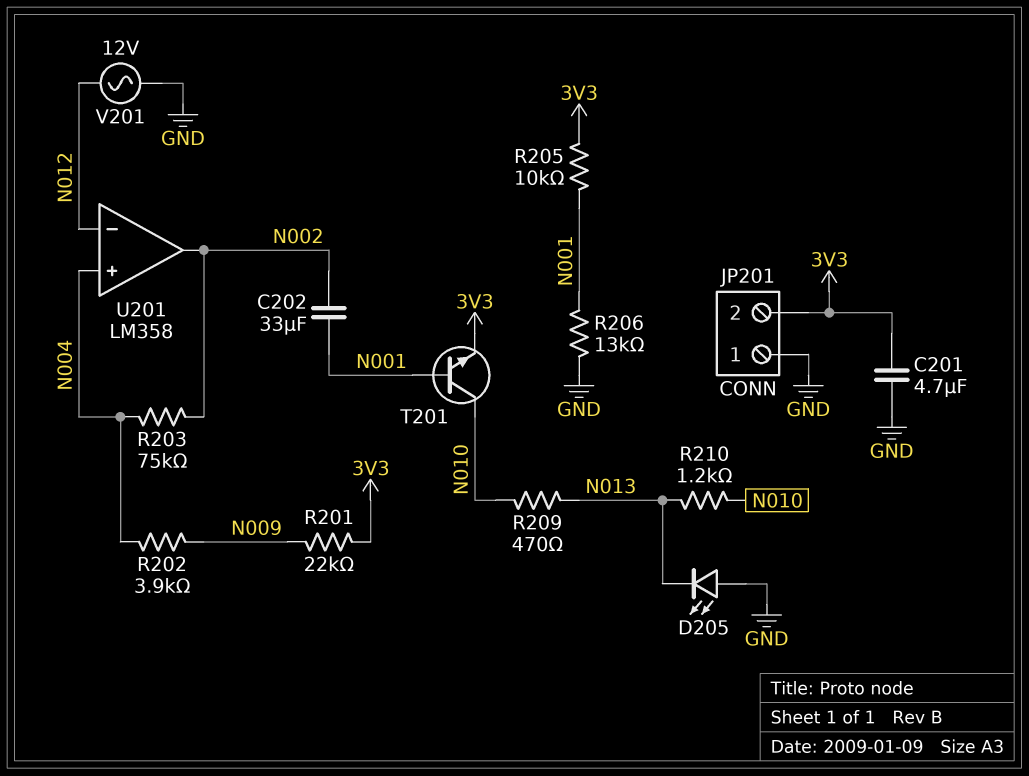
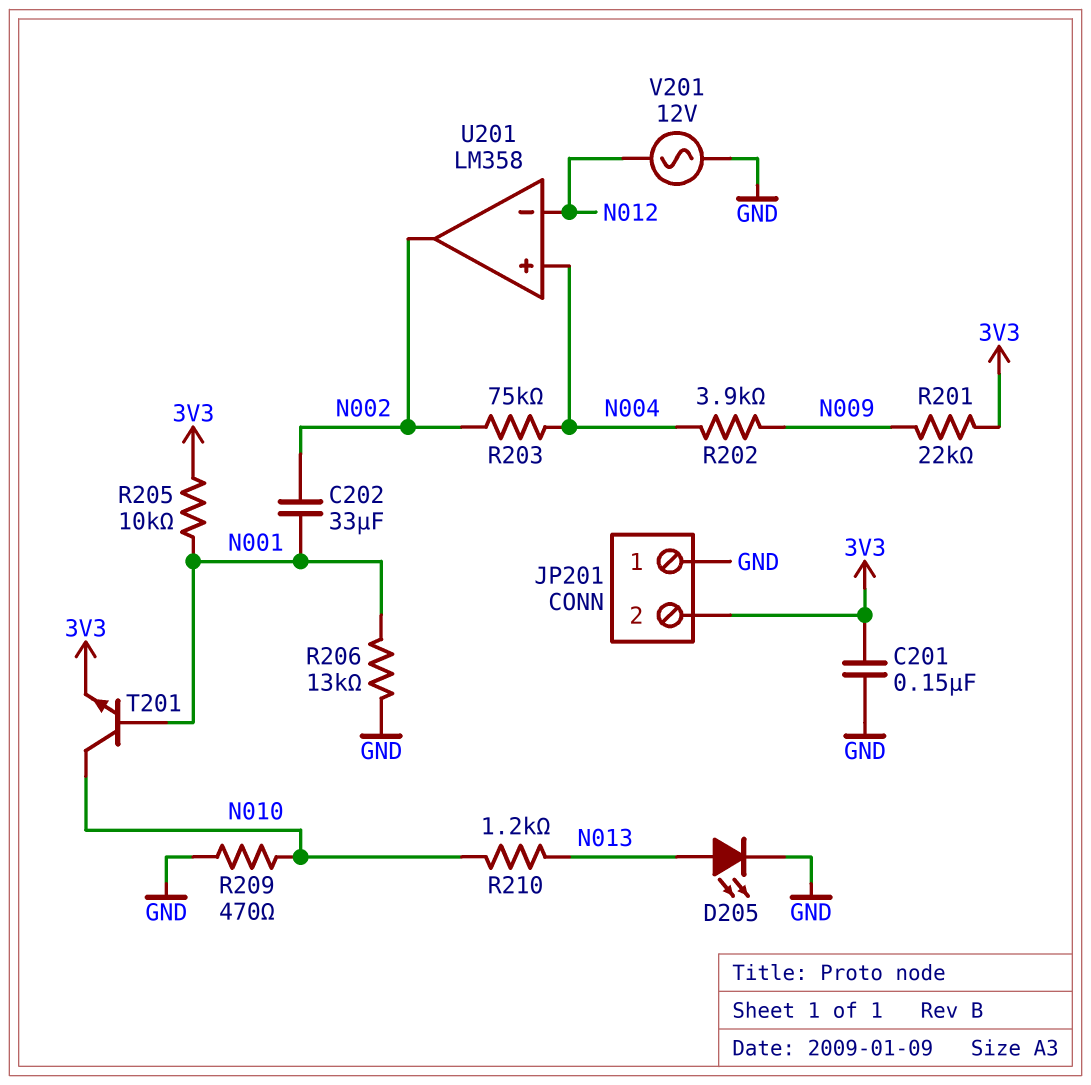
C201: 4.7uF (3V3, GND) -> 150nF (3V3, GND)
D205: LED (A GND, K N013) -> LED (A N013, K GND)
R209: 470 (N010, N013) -> 470 (GND, N010)

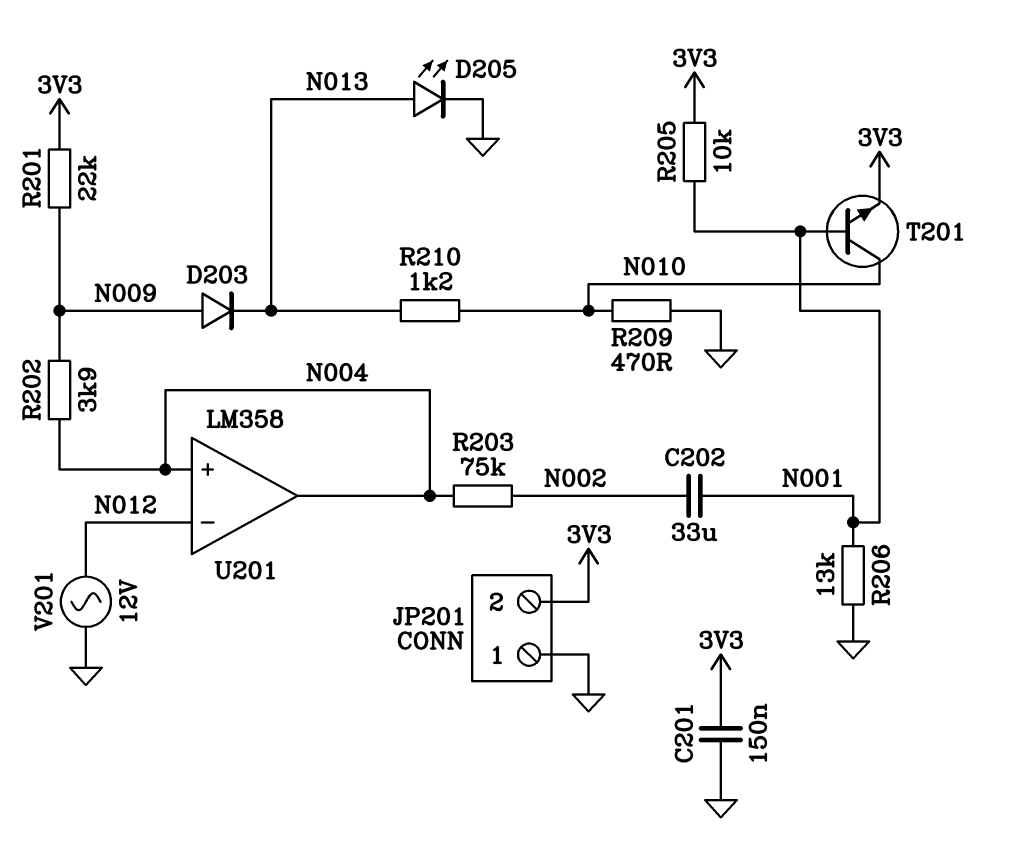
D203: none -> diode (A N009, K N013)
U201 pin out: N002 -> N004

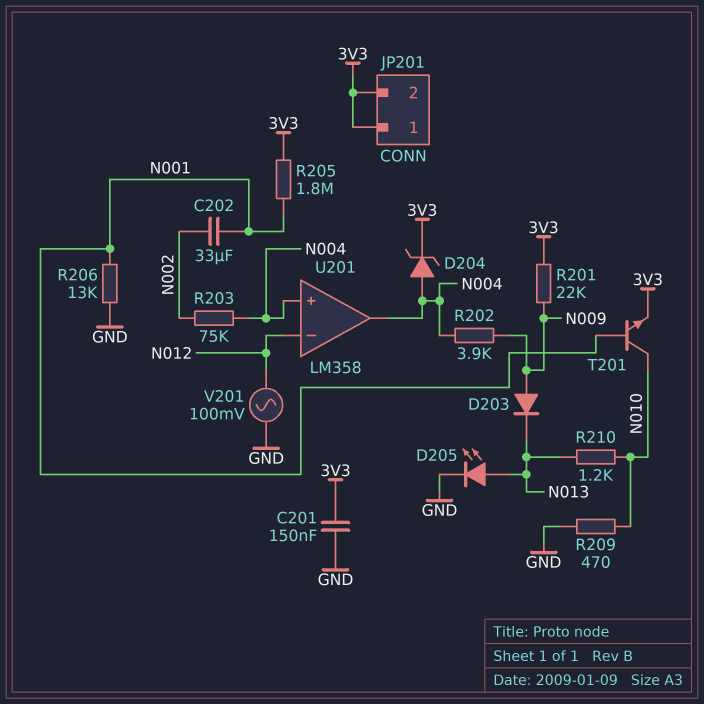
D204: none -> zener (A N004, K 3V3)
JP201 pin 1: GND -> 3V3
R205: 10k (3V3, N001) -> 1.8M (3V3, N001)
V201: AC 12V (GND, N012) -> AC 100mV (GND, N012)

